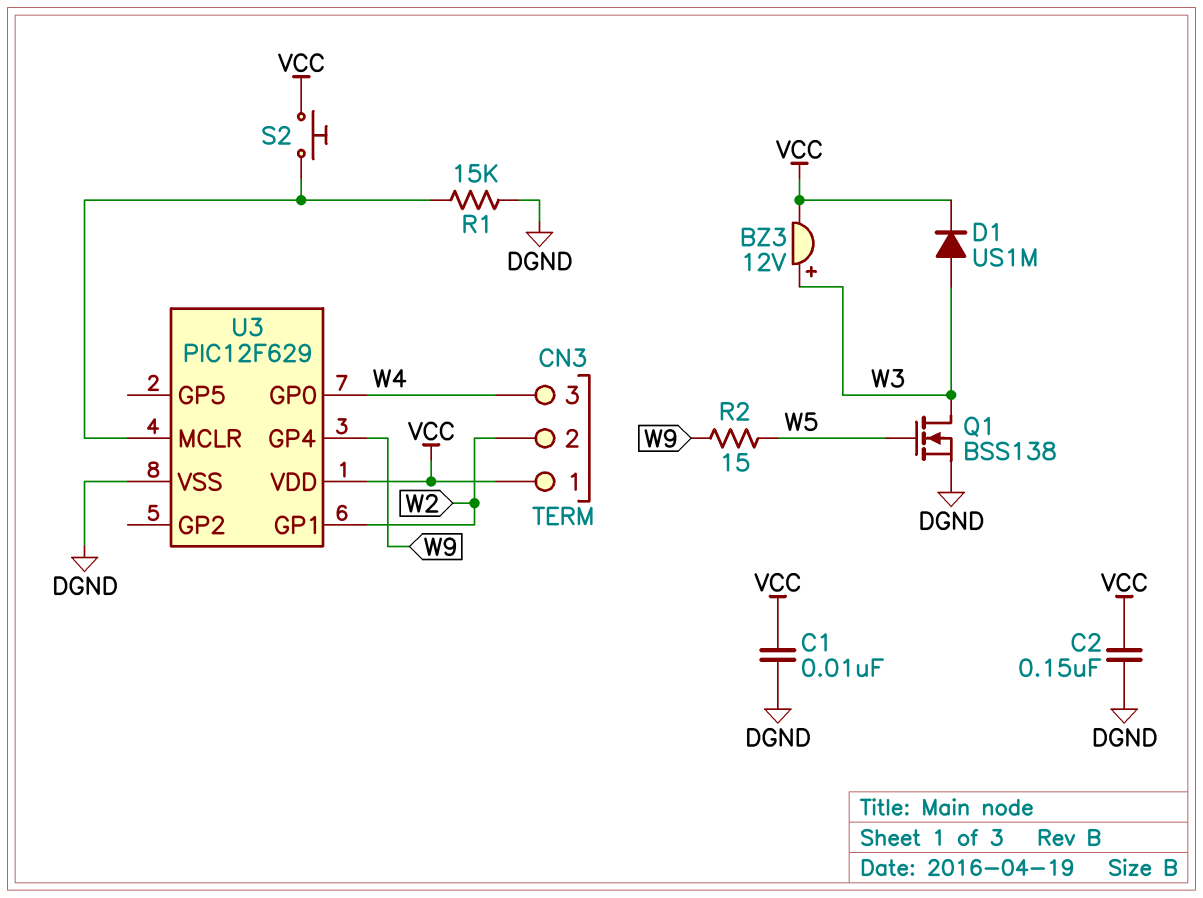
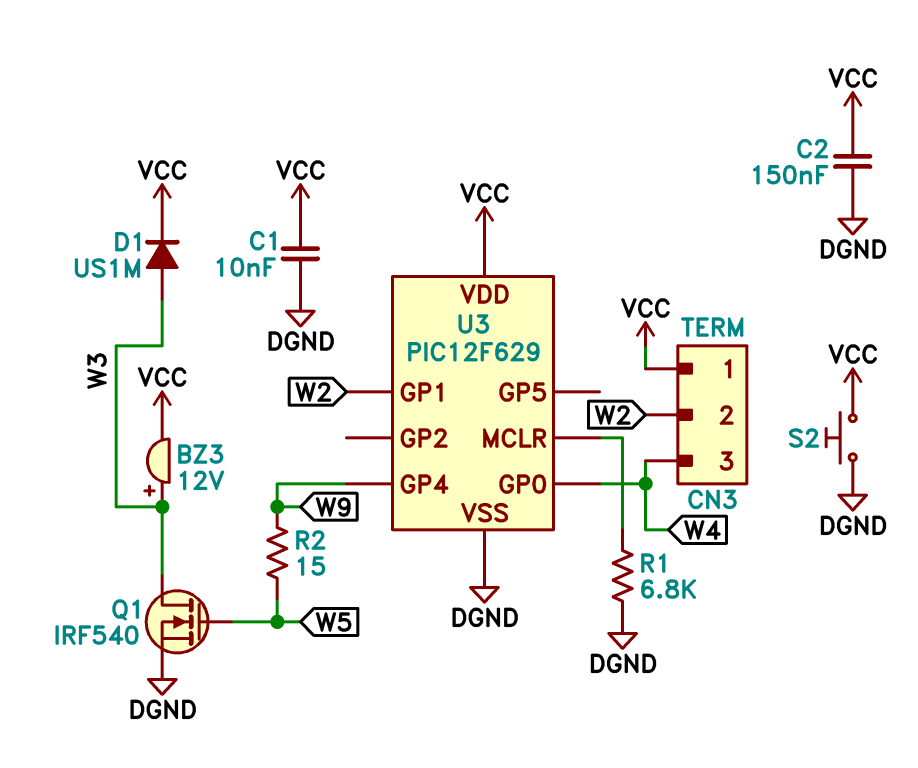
Q1: NMOS BSS138 (G W5, D W3, S DGND) -> NMOS IRF540 (G W5, D W3, S DGND)
R1: 15k (DGND, U3/MCLR) -> 6.8k (DGND, U3/MCLR)
S2: button (U3/MCLR, VCC) -> button (DGND, VCC)

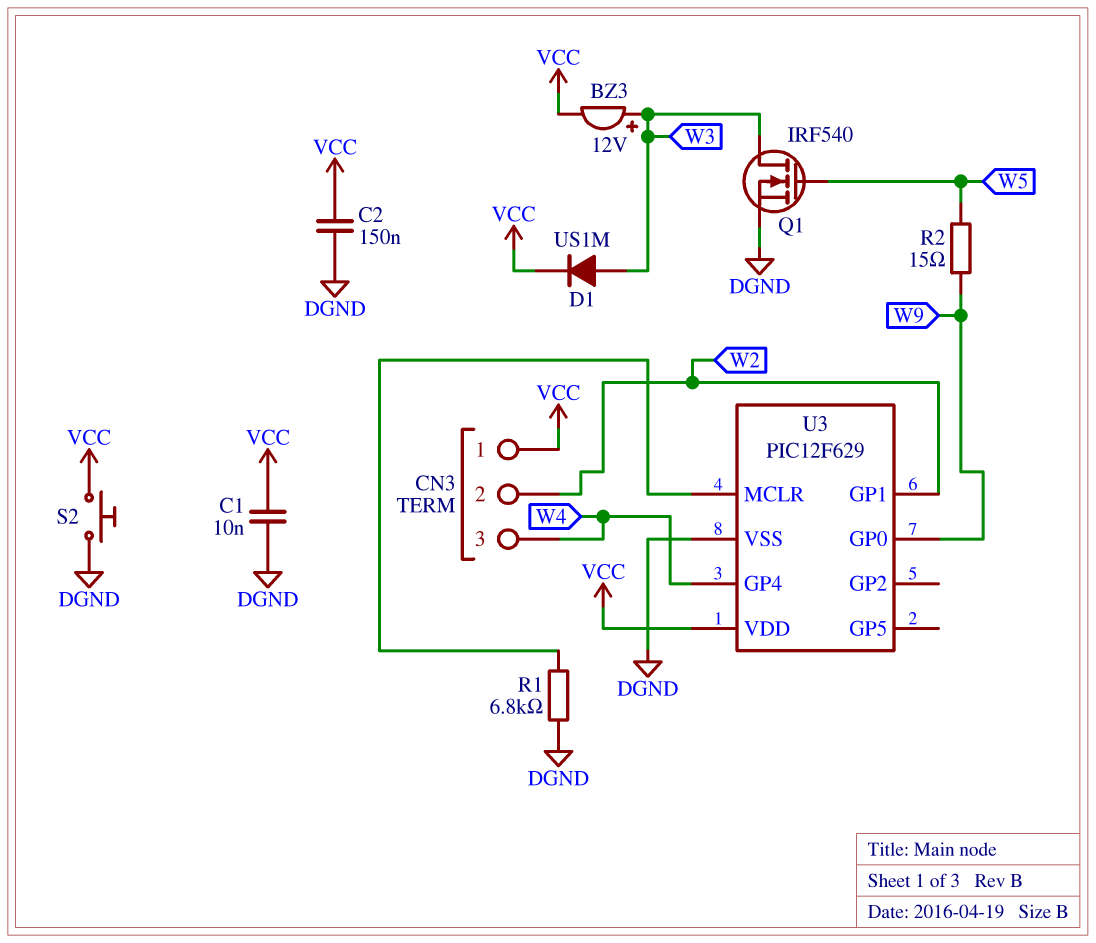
U3 pin GP0: W4 -> W9
U3 pin GP4: W9 -> W4

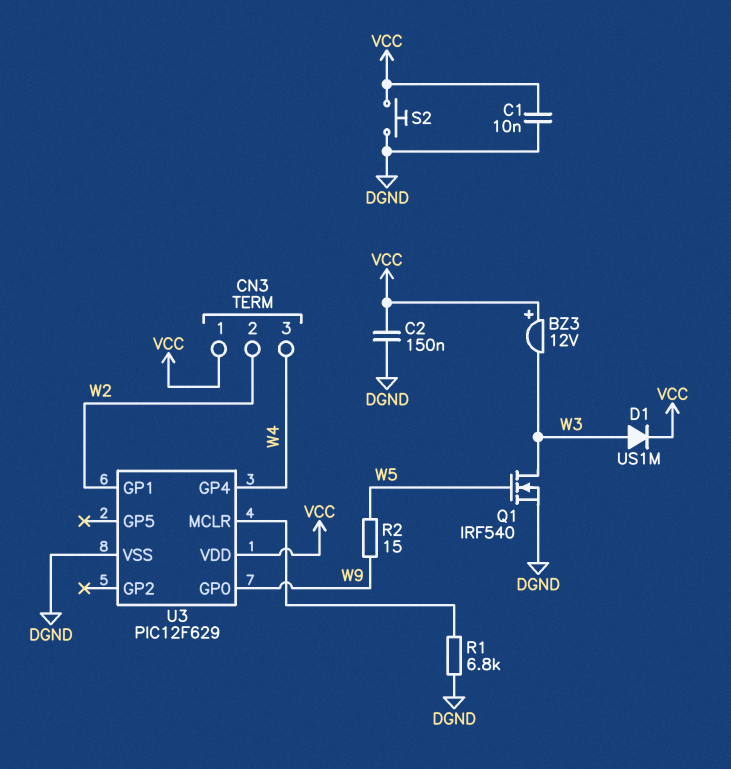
BZ3: buzzer 12V (plus W3, minus VCC) -> buzzer 12V (plus VCC, minus W3)

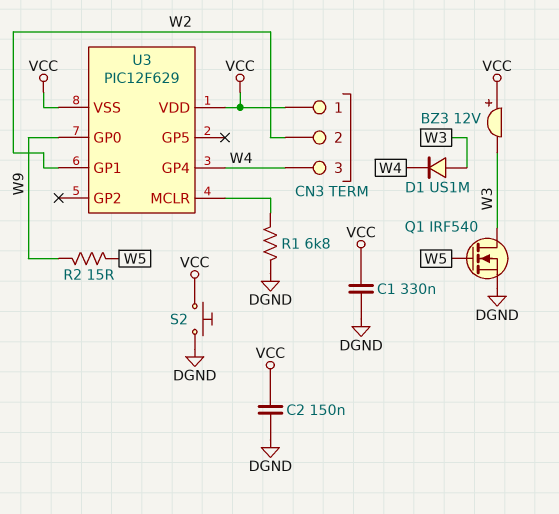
C1: 10nF (DGND, VCC) -> 330nF (DGND, VCC)
D1: diode US1M (A W3, K VCC) -> diode US1M (A W3, K W4)
U3 pin VSS: DGND -> VCC

